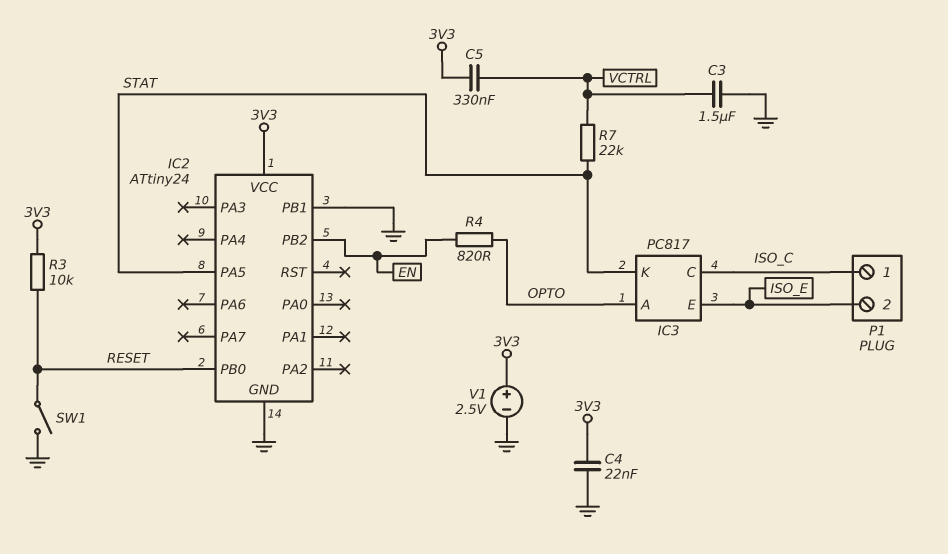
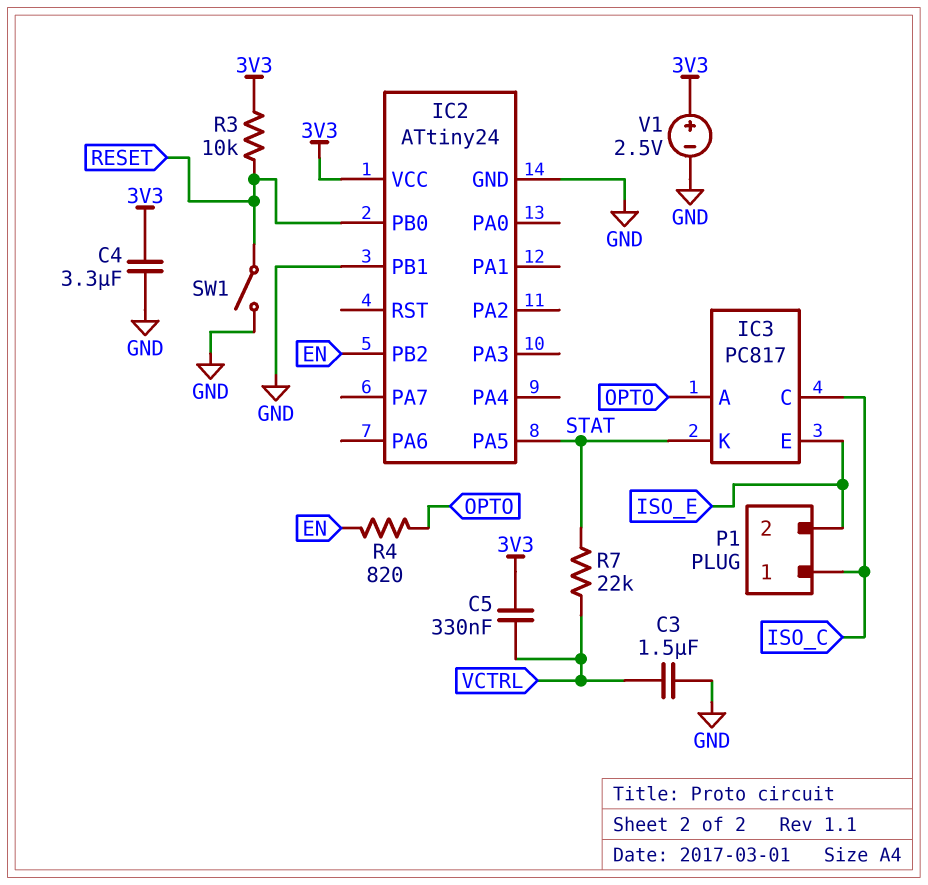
C4: 22nF (3V3, GND) -> 3.3uF (3V3, GND)

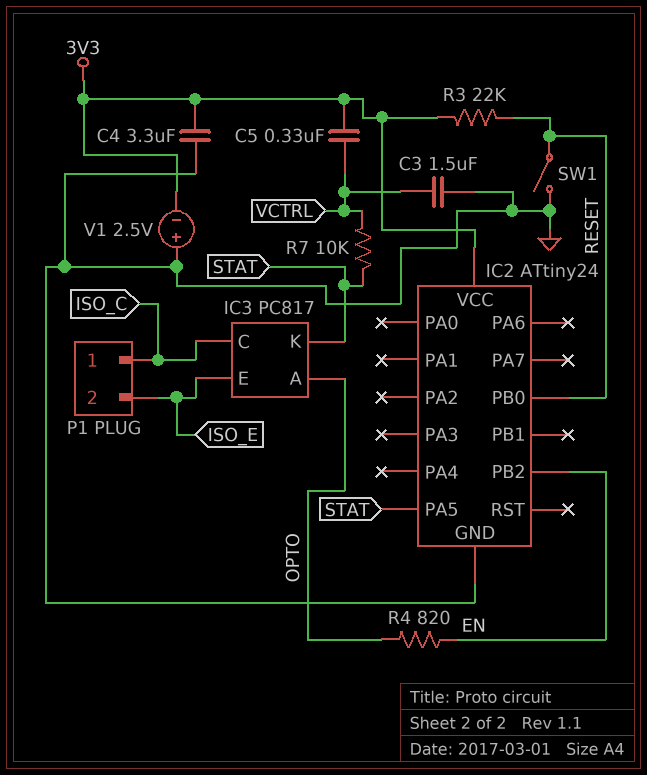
IC2 pin PB1: GND -> none
R3: 10k (3V3, RESET) -> 22k (3V3, RESET)
R7: 22k (STAT, VCTRL) -> 10k (STAT, VCTRL)
V1: 2.5V (plus 3V3, minus GND) -> 2.5V (plus GND, minus 3V3)

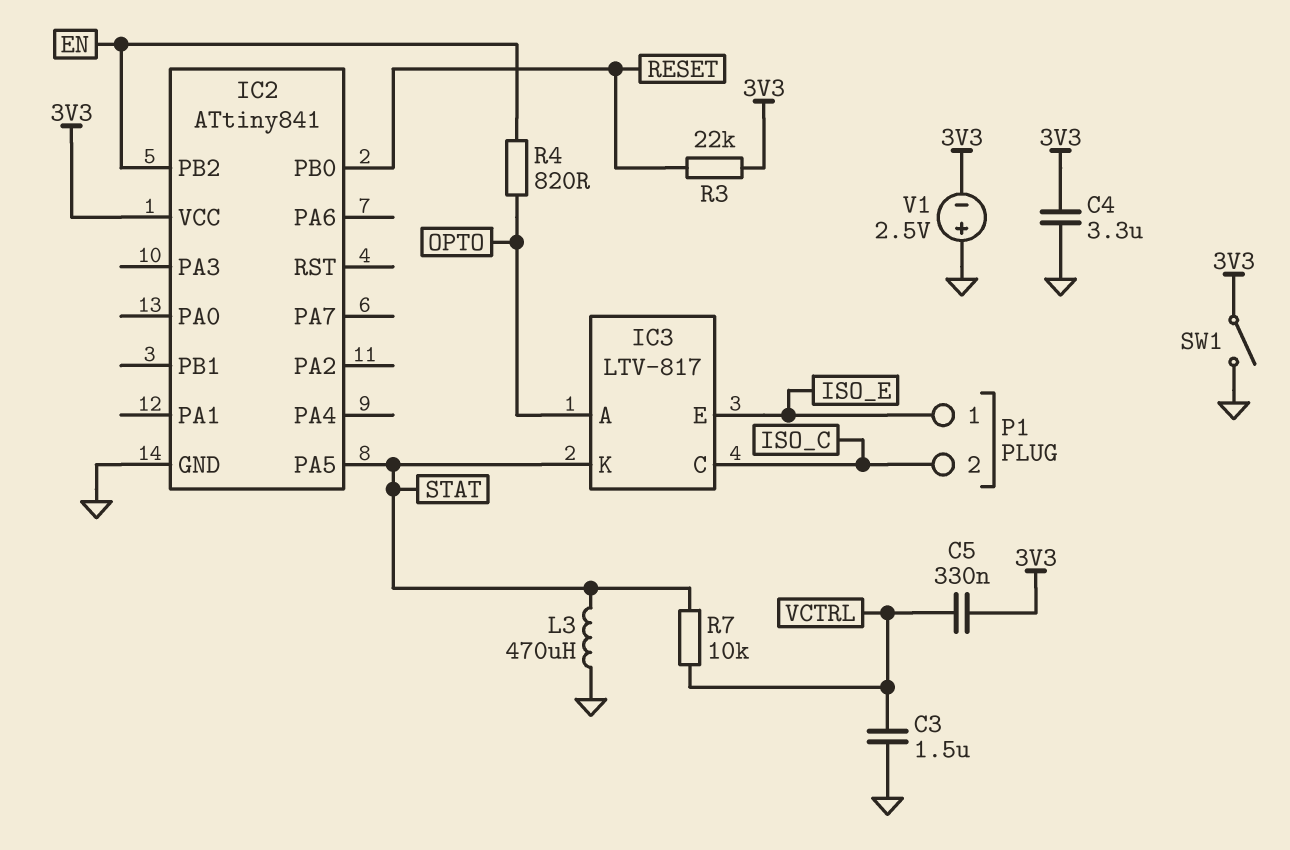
IC2: ATtiny24 -> ATtiny841
IC3: PC817 -> LTV-817
L3: none -> 470uH (GND, STAT)
P1 pin 1: ISO_C -> ISO_E
P1 pin 2: ISO_E -> ISO_C
SW1: switch (GND, RESET) -> switch (3V3, GND)

